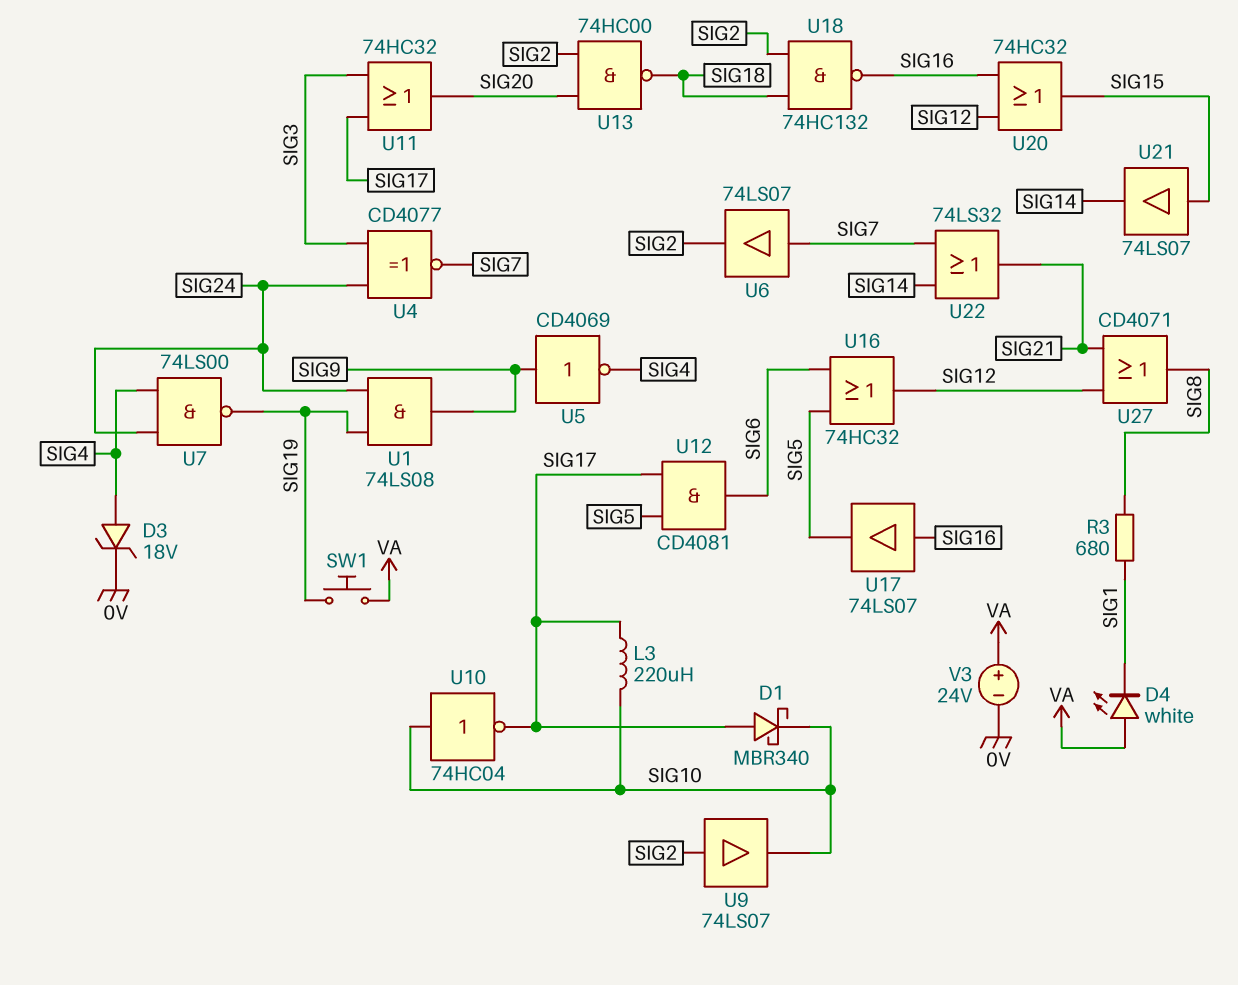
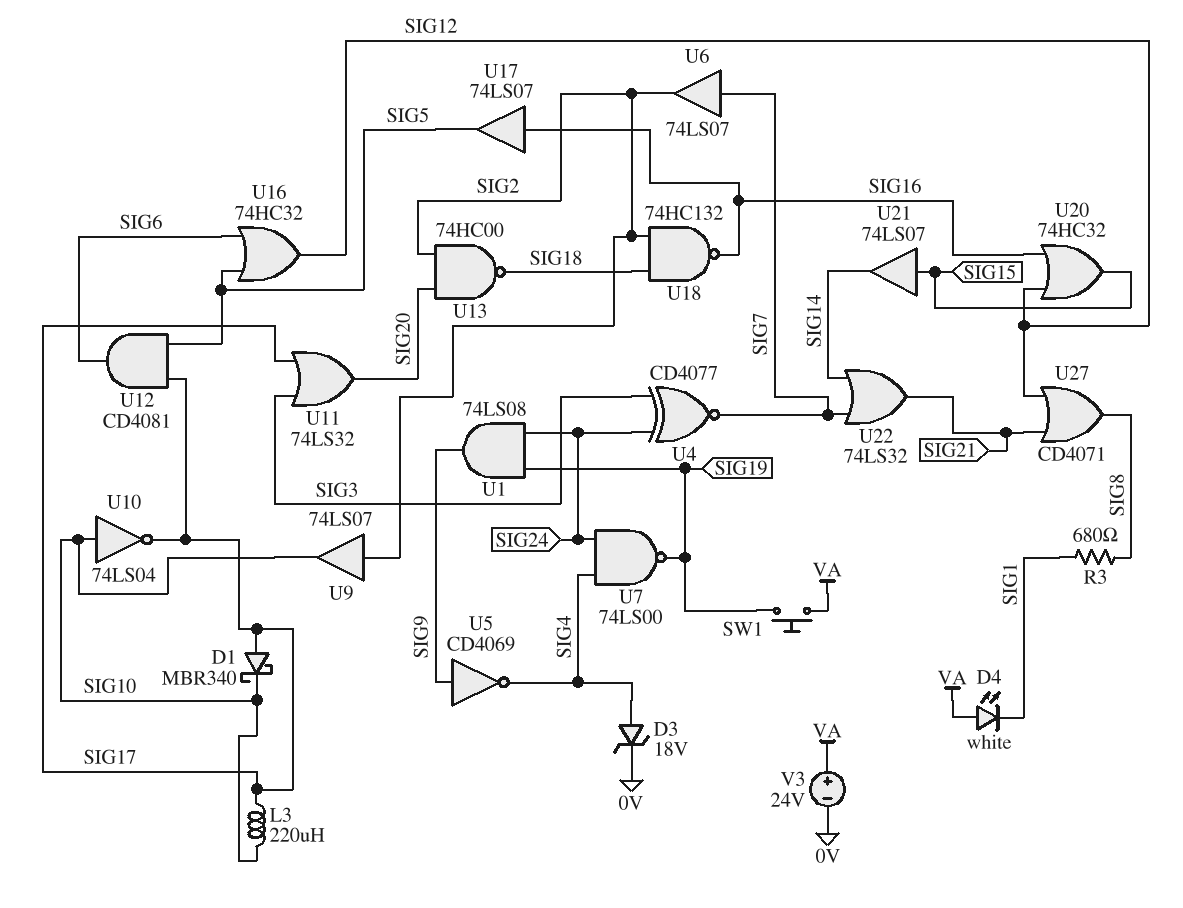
U10: NOT 74HC04 (in SIG10, out SIG17) -> NOT 74LS04 (in SIG10, out SIG17)
U11: OR 74HC32 (in SIG3, in SIG17, out SIG20) -> OR 74LS32 (in SIG3, in SIG17, out SIG20)

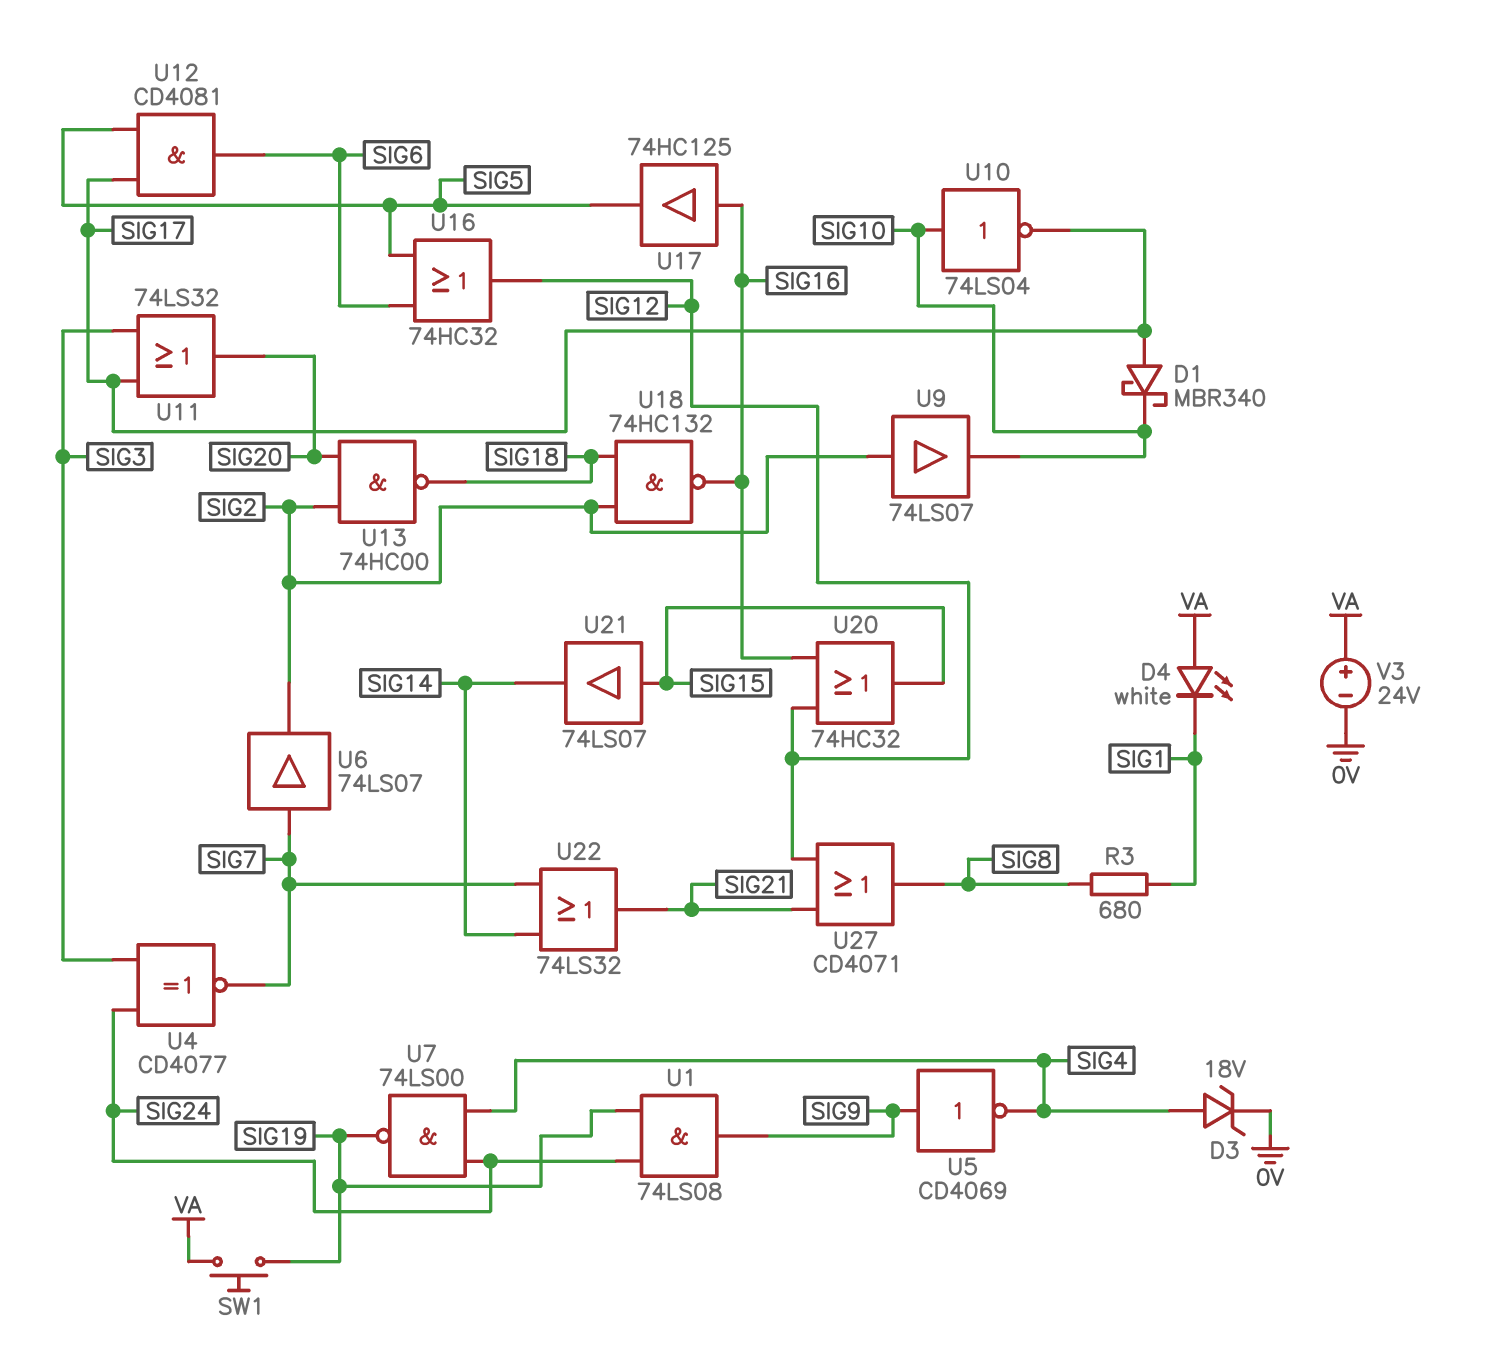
L3: 220uH (SIG10, SIG17) -> none
U17: buffer 74LS07 (in SIG16, out SIG5) -> buffer 74HC125 (in SIG16, out SIG5)

